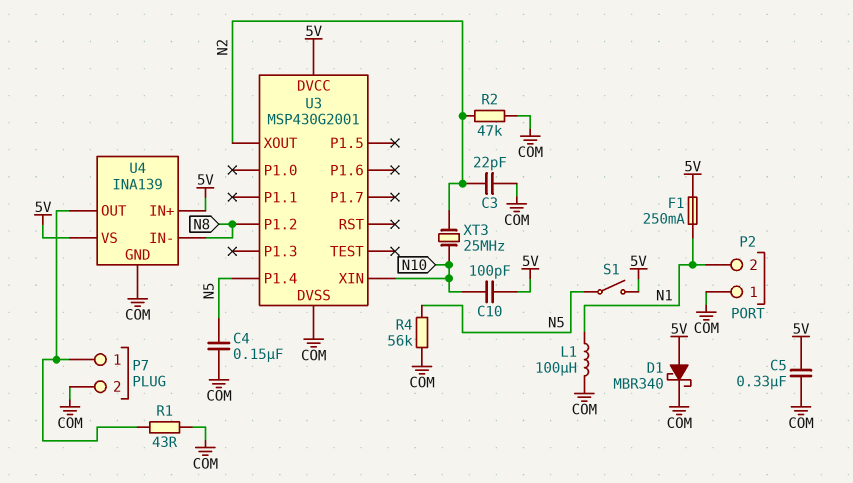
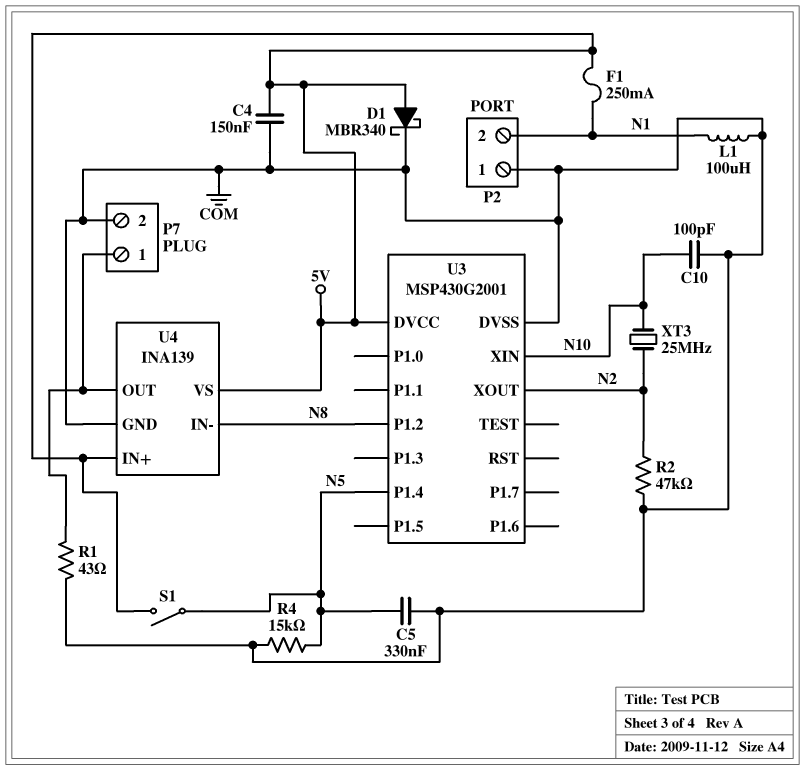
C3: 22pF (COM, N2) -> none
C4: 150nF (COM, N5) -> 150nF (5V, COM)
C5: 330nF (5V, COM) -> 330nF (COM, N5)
C10: 100pF (5V, N10) -> 100pF (COM, N10)
R4: 56k (COM, N5) -> 15k (COM, N5)

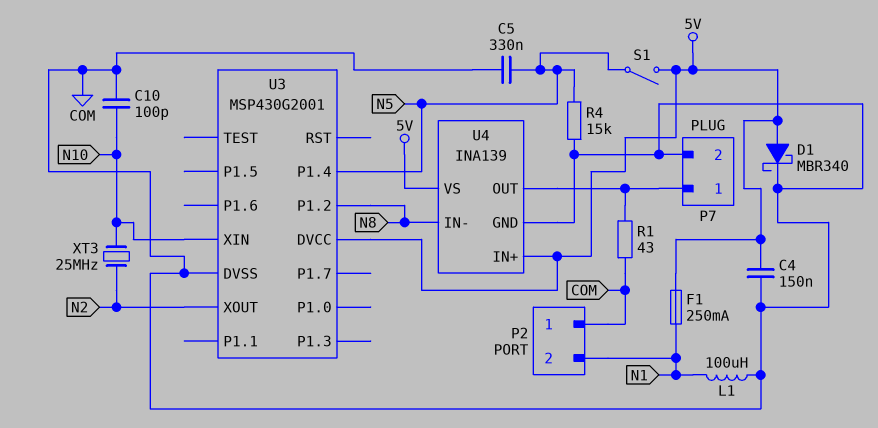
R2: 47k (COM, N2) -> none

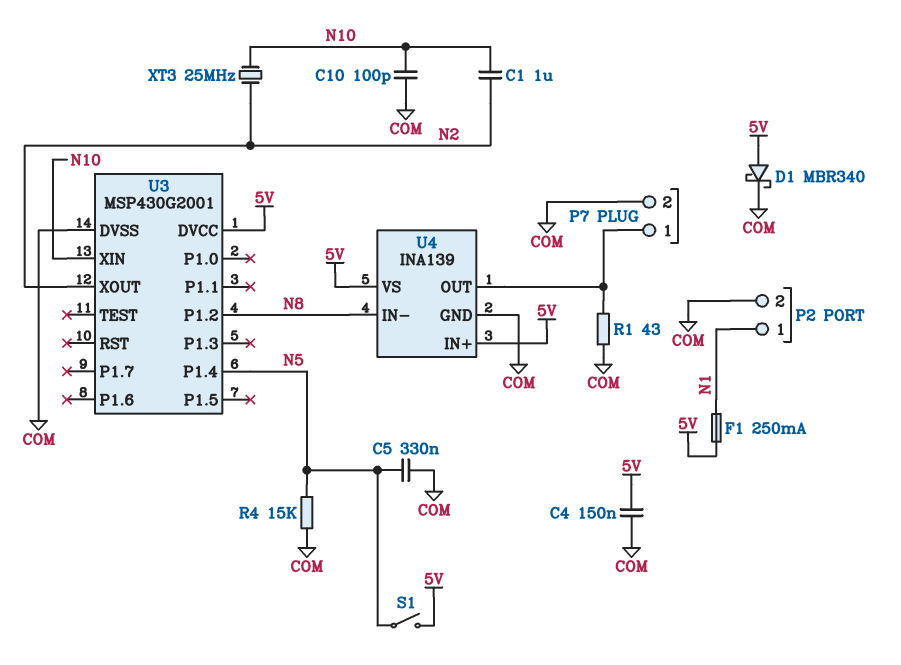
C1: none -> 1uF (N2, N10)
L1: 100uH (COM, N1) -> none
P2 pin 1: COM -> N1
P2 pin 2: N1 -> COM

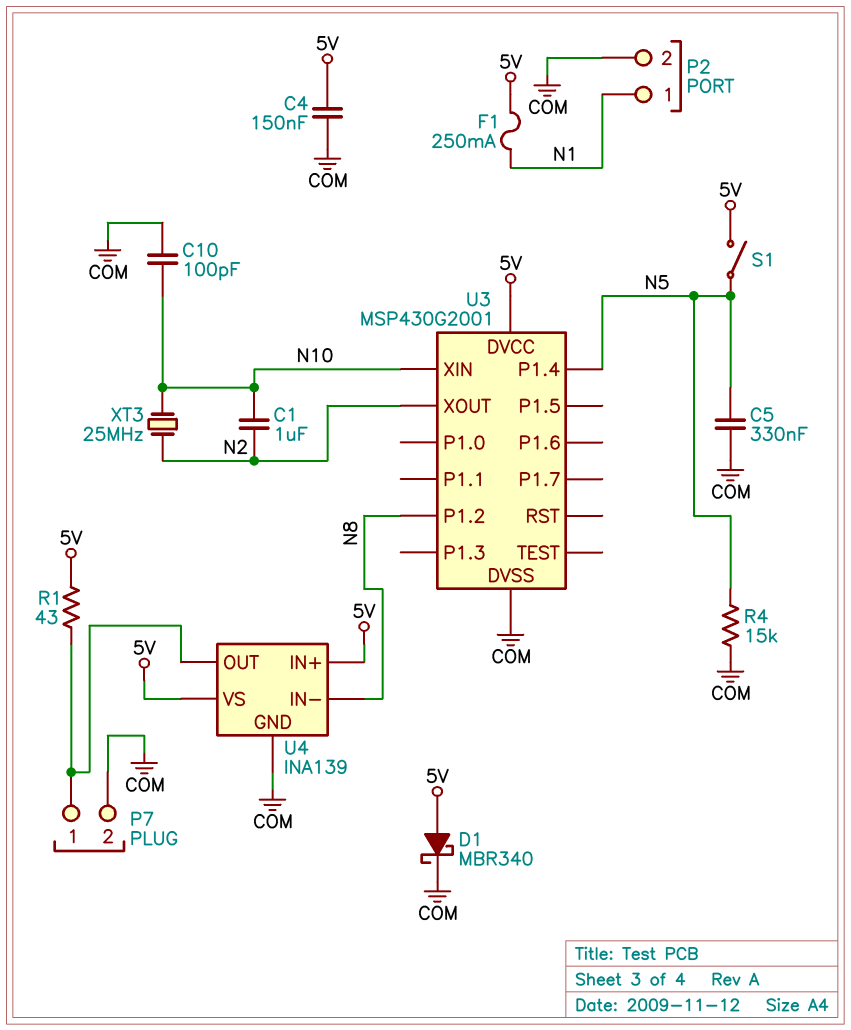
R1: 43 (COM, P7/1) -> 43 (5V, P7/1)

